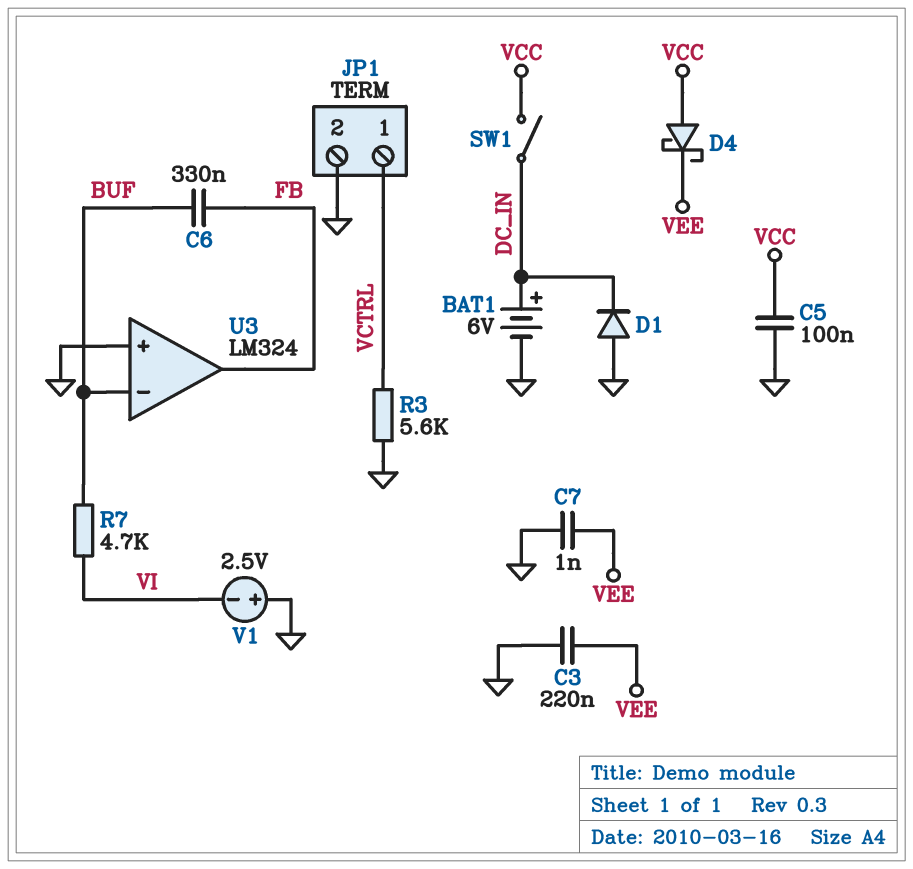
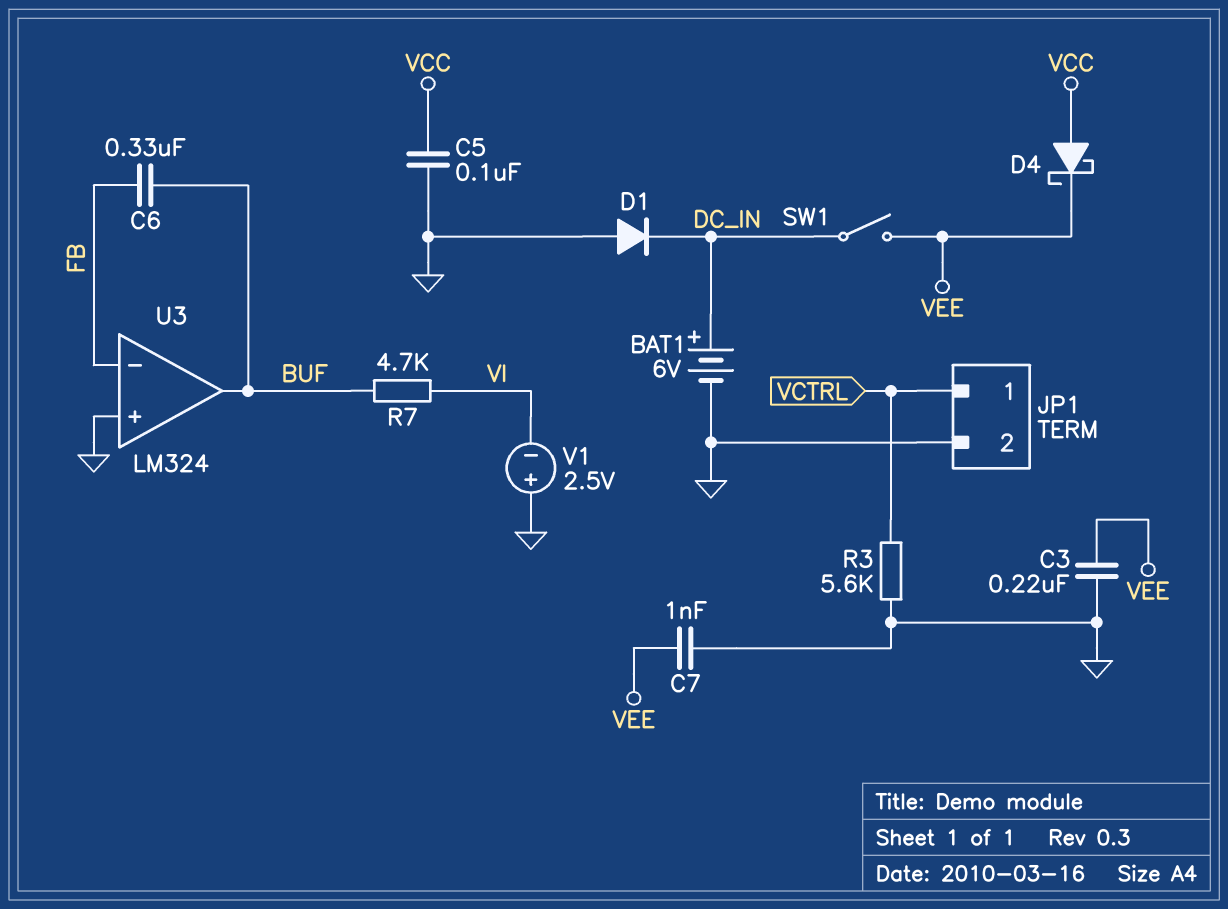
SW1: switch (DC_IN, VCC) -> switch (DC_IN, VEE)
U3 pin in-: BUF -> FB
U3 pin out: FB -> BUF

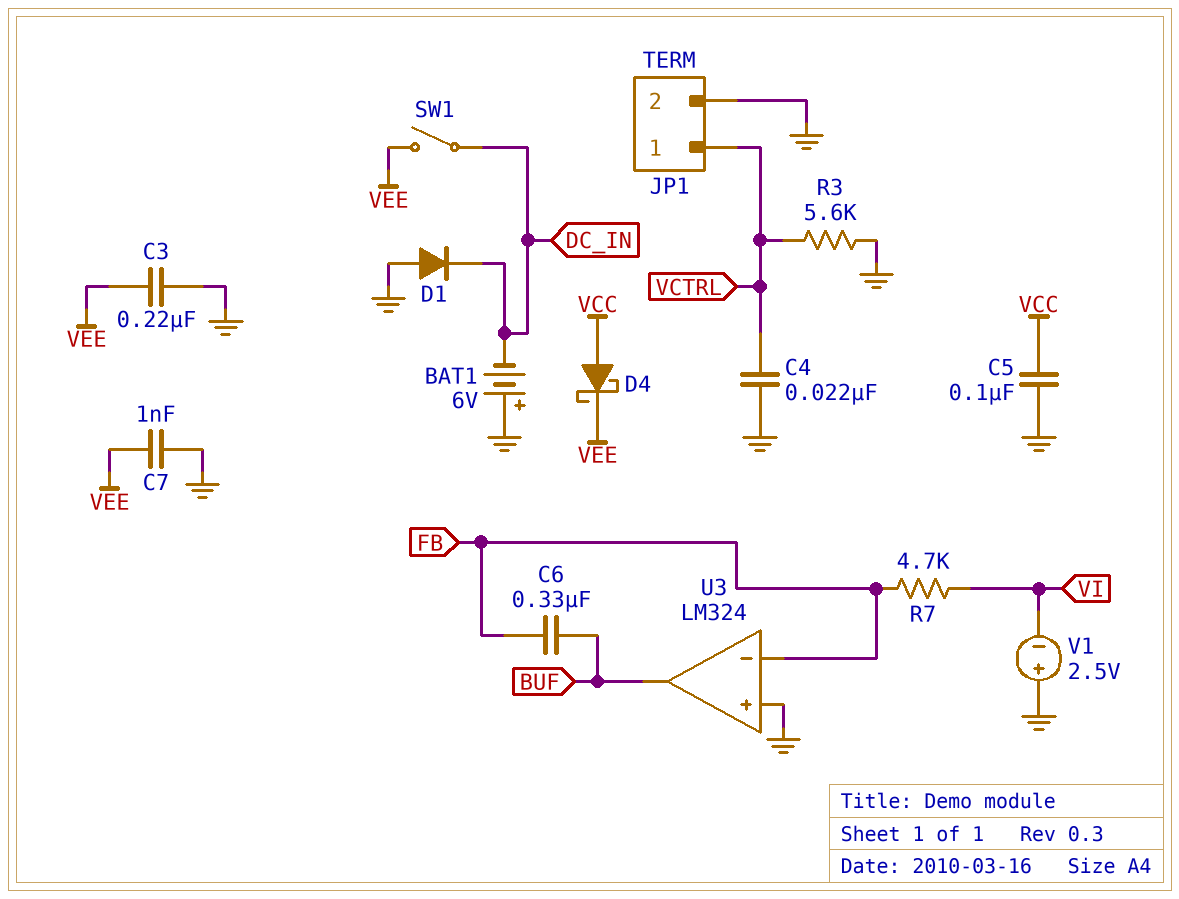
BAT1: 6V (plus DC_IN, minus GND) -> 6V (plus GND, minus DC_IN)
C4: none -> 22nF (GND, VCTRL)
R7: 4.7k (BUF, VI) -> 4.7k (FB, VI)

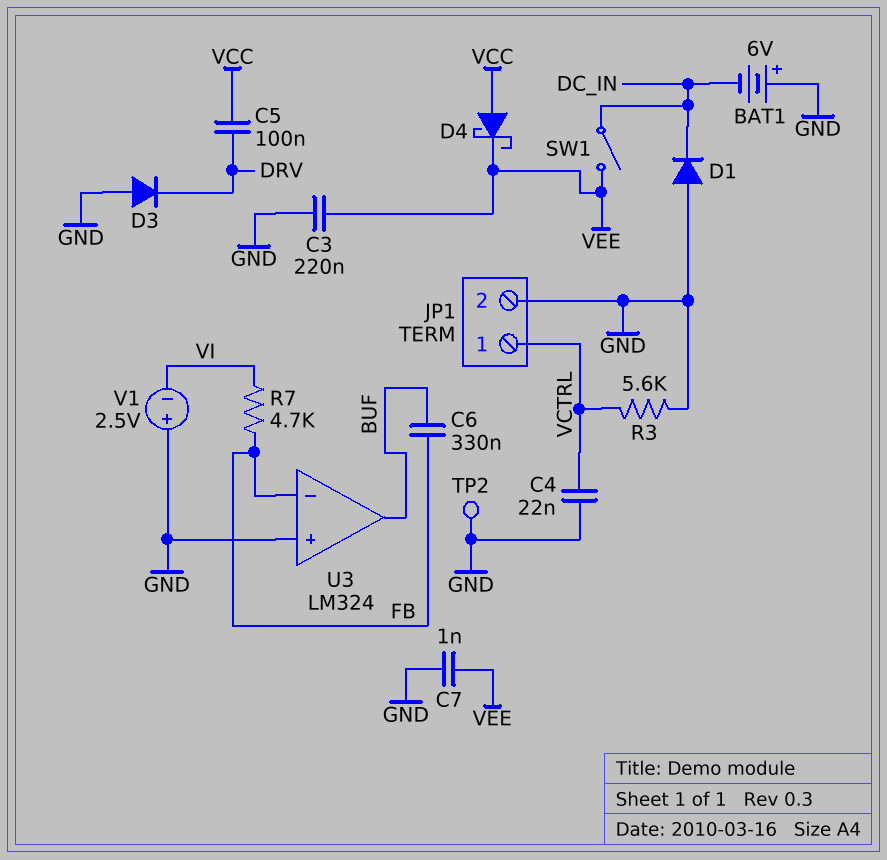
C5: 100nF (GND, VCC) -> 100nF (DRV, VCC)
D3: none -> diode (A GND, K DRV)
TP2: none -> test point (GND)

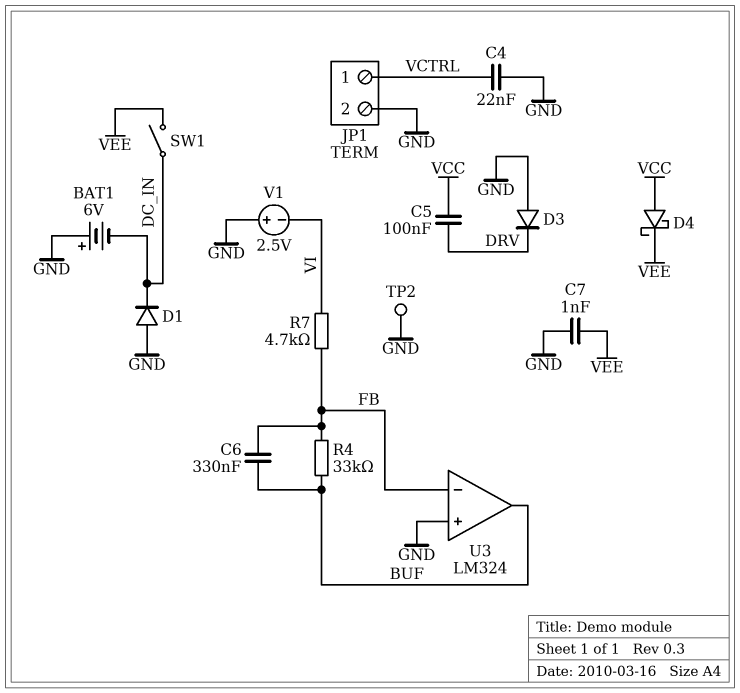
C3: 220nF (GND, VEE) -> none
R3: 5.6k (GND, VCTRL) -> none
R4: none -> 33k (BUF, FB)

